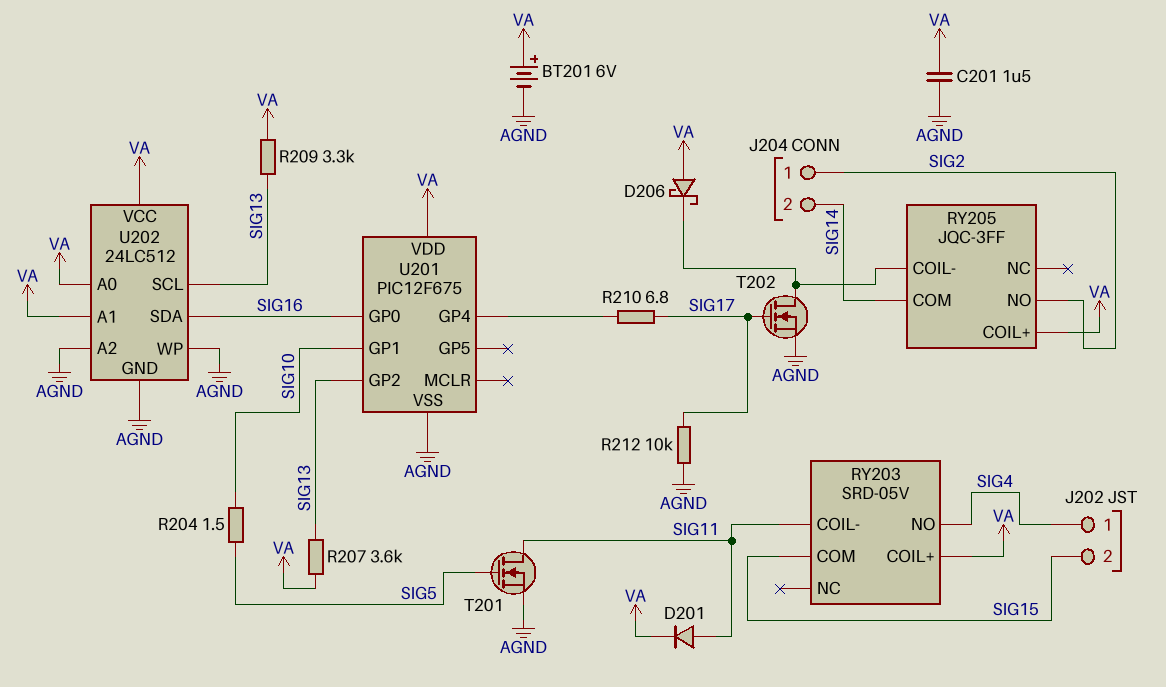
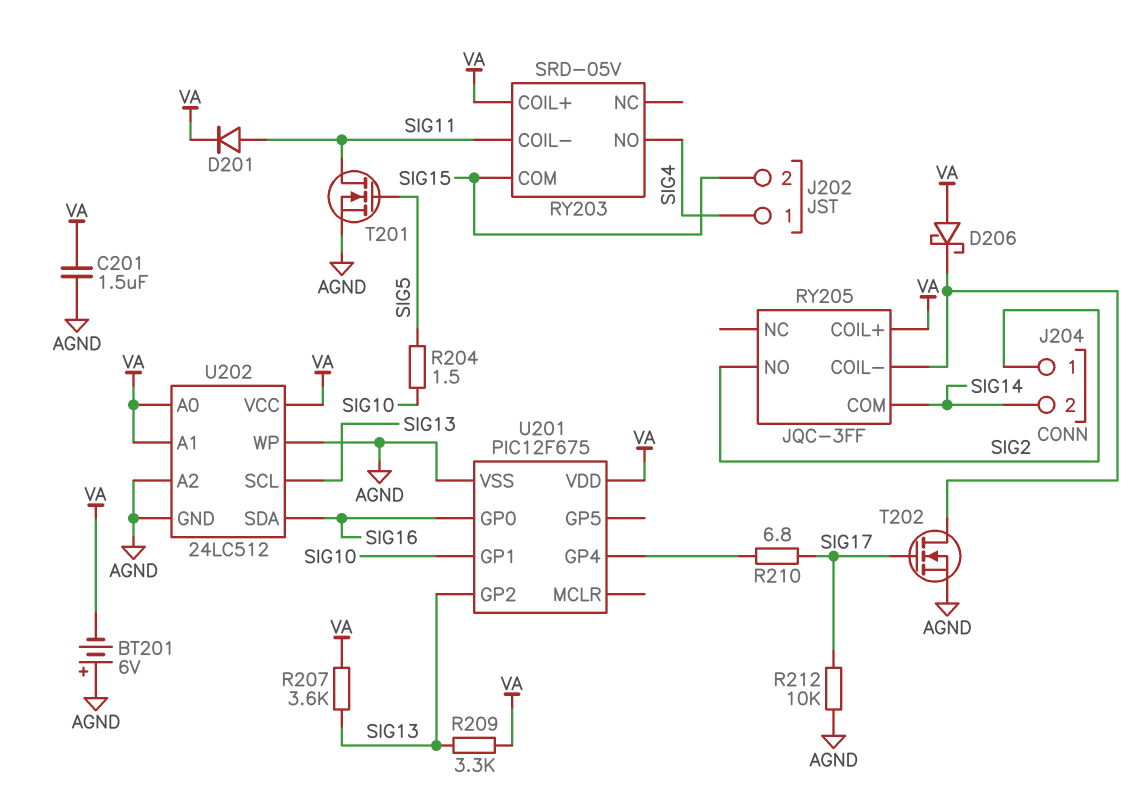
BT201: 6V (plus VA, minus AGND) -> 6V (plus AGND, minus VA)

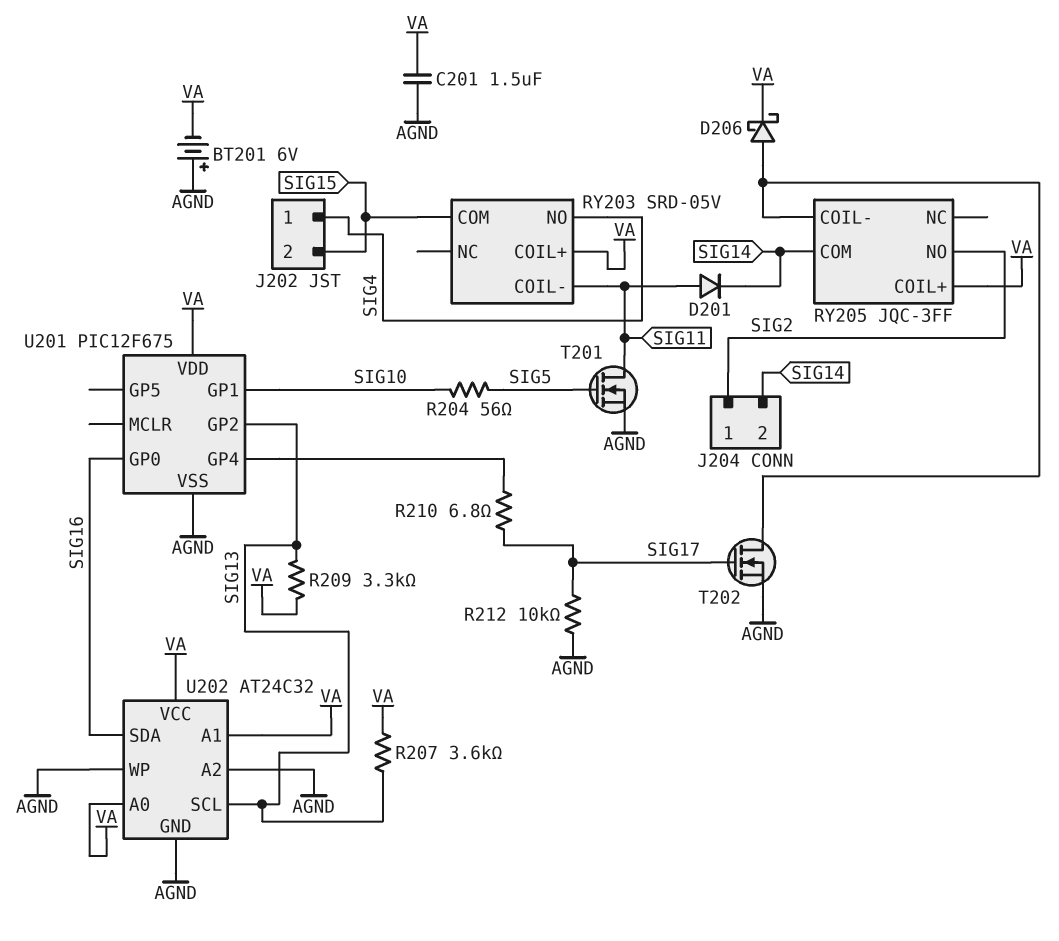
D201: diode (A SIG11, K VA) -> diode (A SIG11, K SIG14)
D206: schottky (A VA, K RY205/COIL-) -> schottky (A RY205/COIL-, K VA)
R204: 1.5 (SIG5, SIG10) -> 56 (SIG5, SIG10)
U202: 24LC512 -> AT24C32

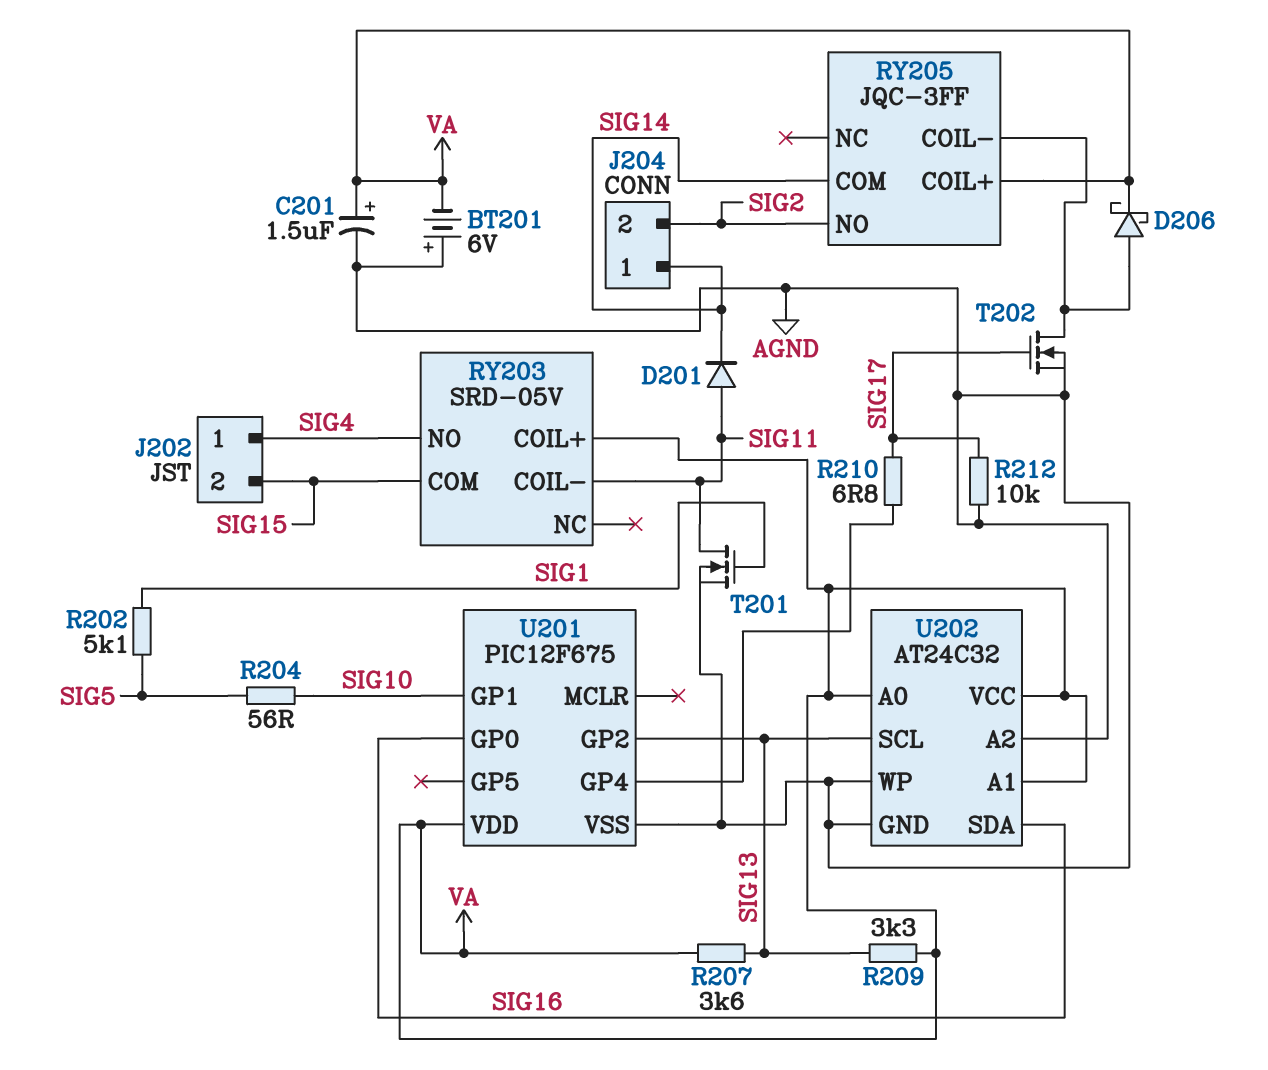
C201: 1.5uF (AGND, VA) -> 1.5uF (plus VA, minus AGND)
J204 pin 1: SIG2 -> SIG14
J204 pin 2: SIG14 -> SIG2
R202: none -> 5.1k (SIG1, SIG5)
T201: NMOS (G SIG5, D SIG11, S AGND) -> NMOS (G SIG1, D SIG11, S AGND)

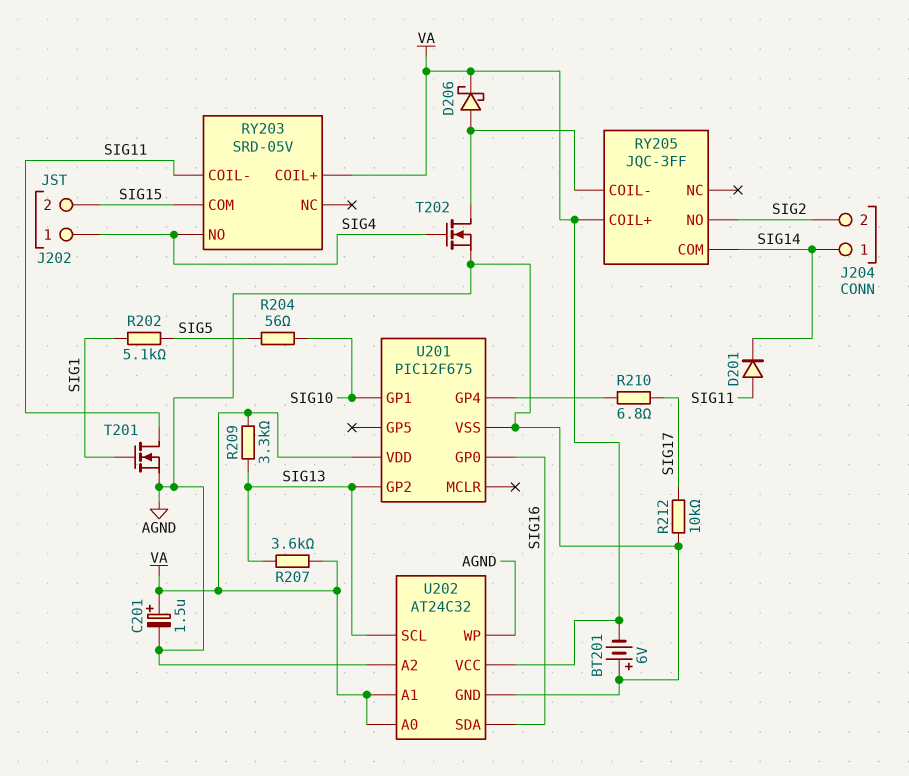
T202: NMOS (G SIG17, D RY205/COIL-, S AGND) -> NMOS (G SIG4, D RY205/COIL-, S AGND)

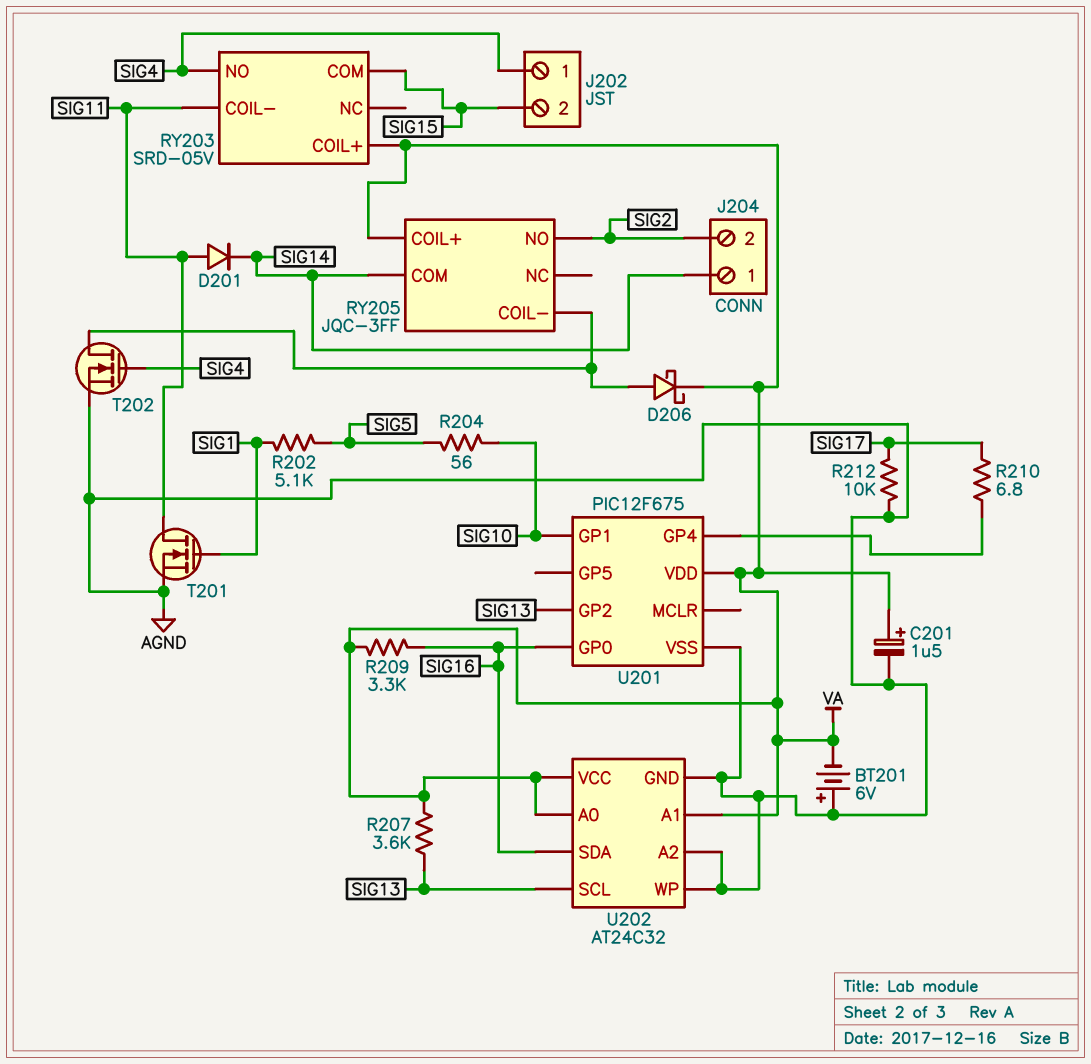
R209: 3.3k (SIG13, VA) -> 3.3k (SIG16, VA)

